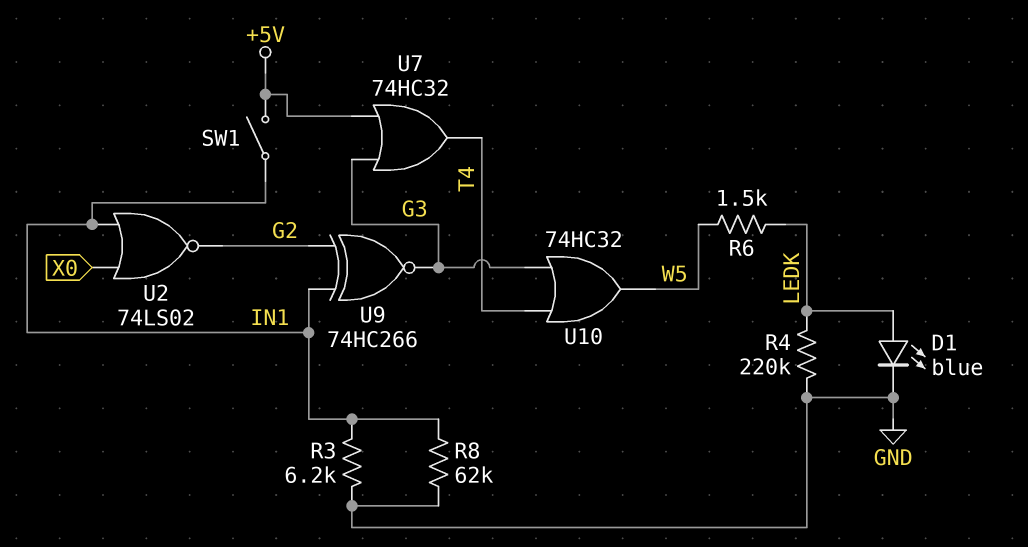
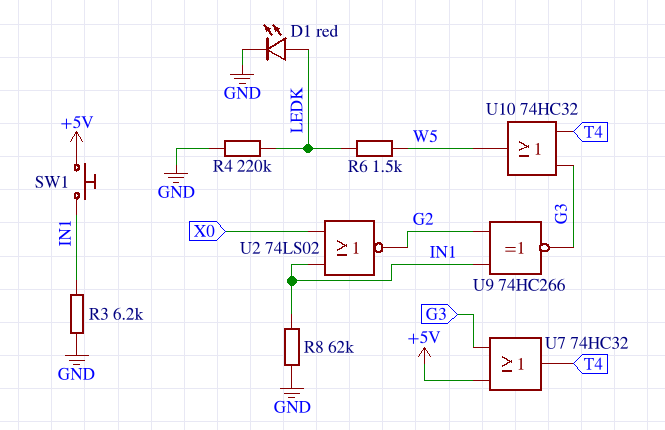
D1: LED blue (A LEDK, K GND) -> LED red (A LEDK, K GND)
SW1: switch (+5V, IN1) -> button (+5V, IN1)

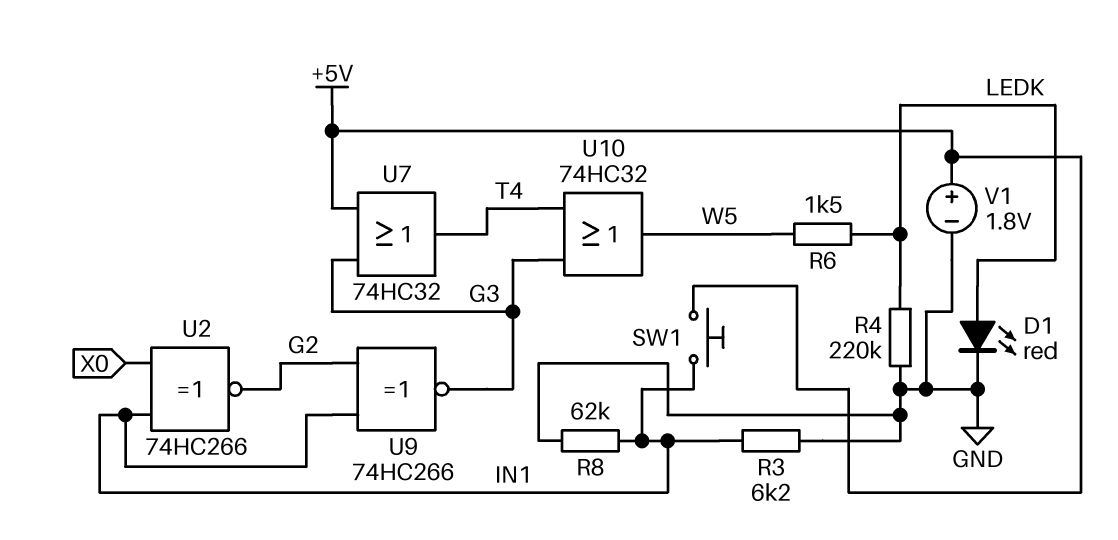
U2: NOR 74LS02 (in IN1, in X0, out G2) -> XNOR 74HC266 (in IN1, in X0, out G2)
V1: none -> 1.8V (plus +5V, minus GND)

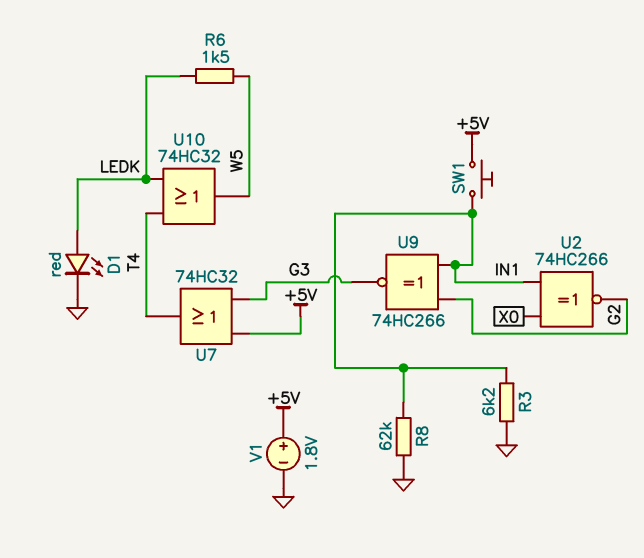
R4: 220k (GND, LEDK) -> none
U10: OR 74HC32 (in G3, in T4, out W5) -> OR 74HC32 (in LEDK, in T4, out W5)

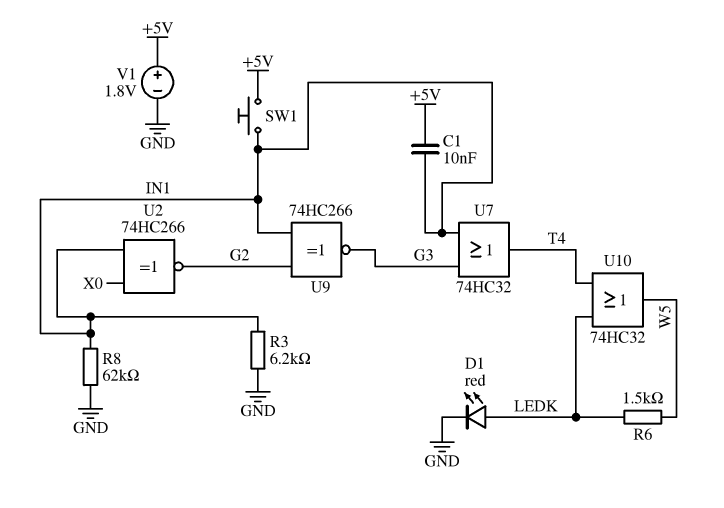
C1: none -> 10nF (+5V, IN1)
U7: OR 74HC32 (in +5V, in G3, out T4) -> OR 74HC32 (in G3, in IN1, out T4)

